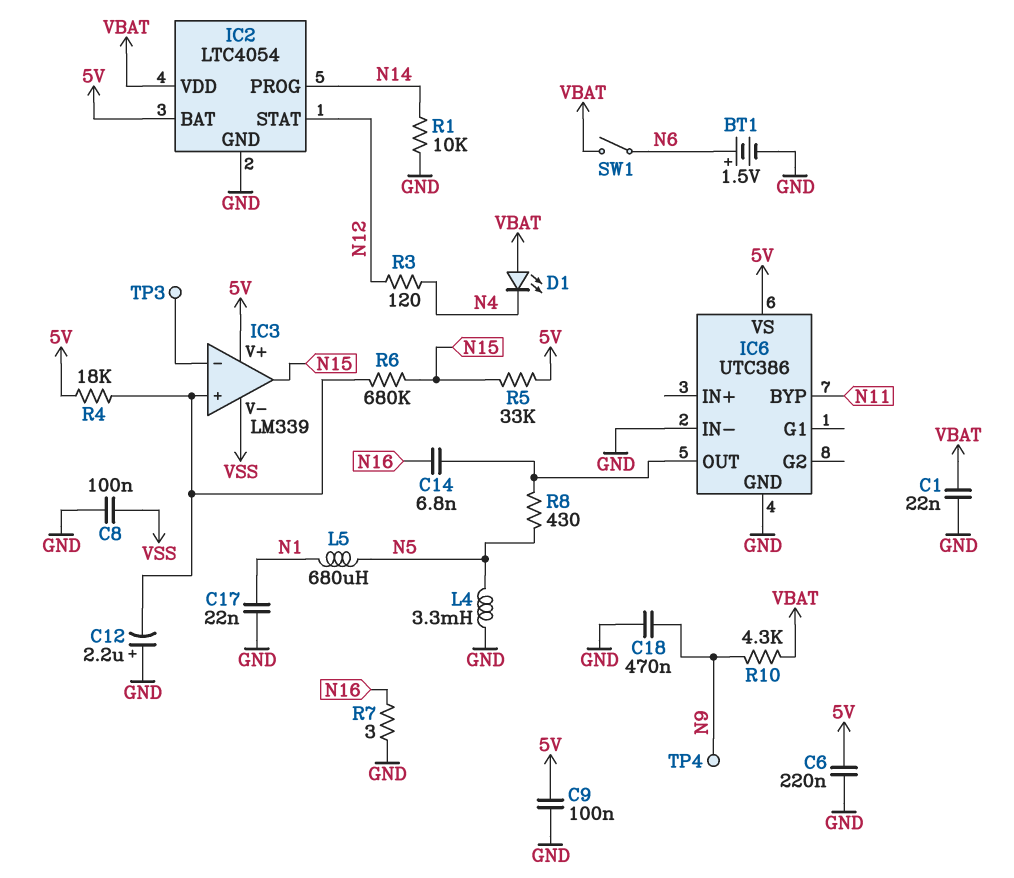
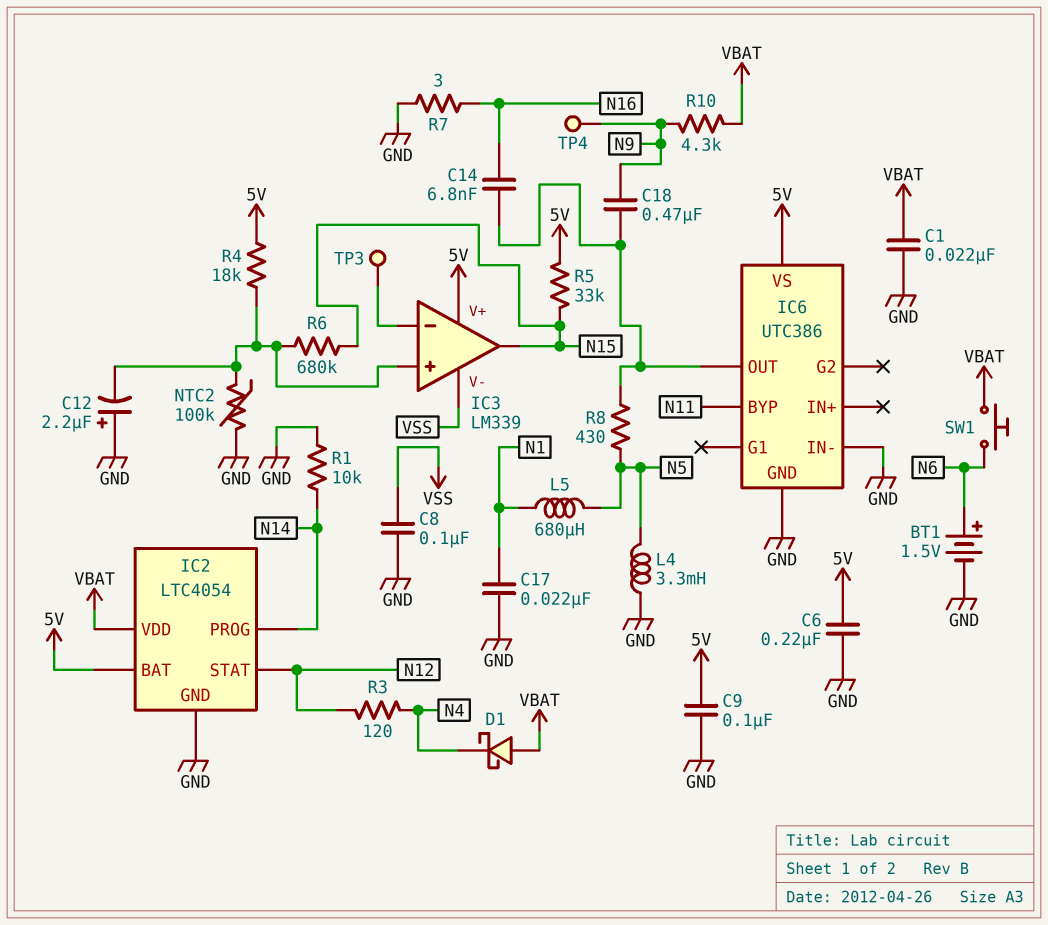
C18: 470nF (GND, N9) -> 470nF (IC6/OUT, N9)
D1: LED (A VBAT, K N4) -> schottky (A VBAT, K N4)
NTC2: none -> 100k (GND, IC3/in+)
SW1: switch (N6, VBAT) -> button (N6, VBAT)

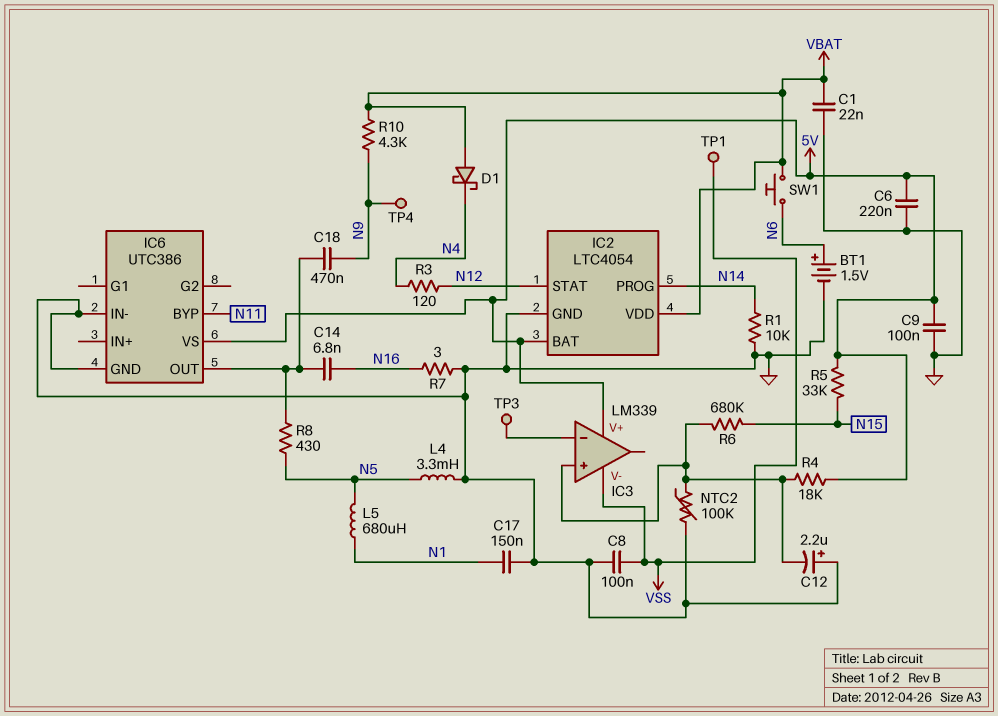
C17: 22nF (GND, N1) -> 150nF (GND, N1)
IC3 pin out: N15 -> none
TP1: none -> test point (VSS)

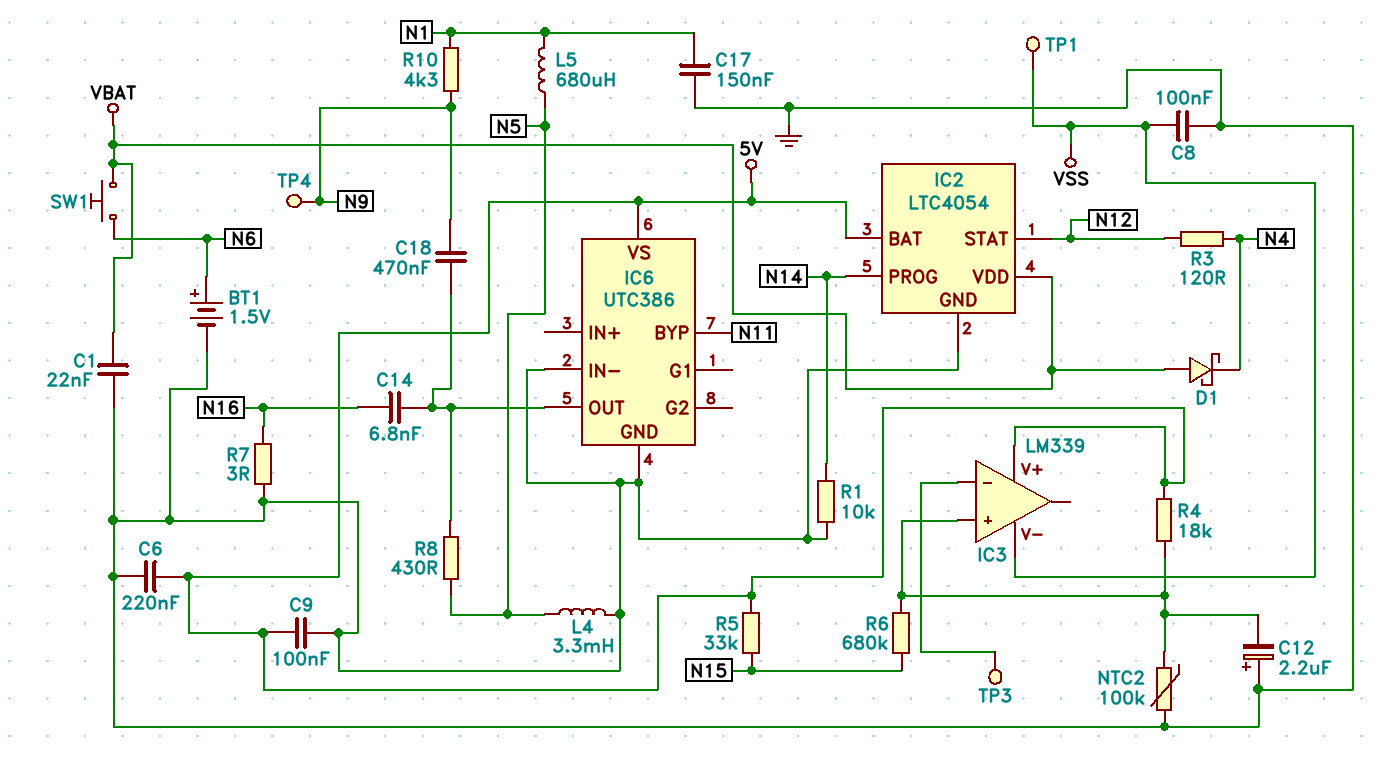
R10: 4.3k (N9, VBAT) -> 4.3k (N1, N9)

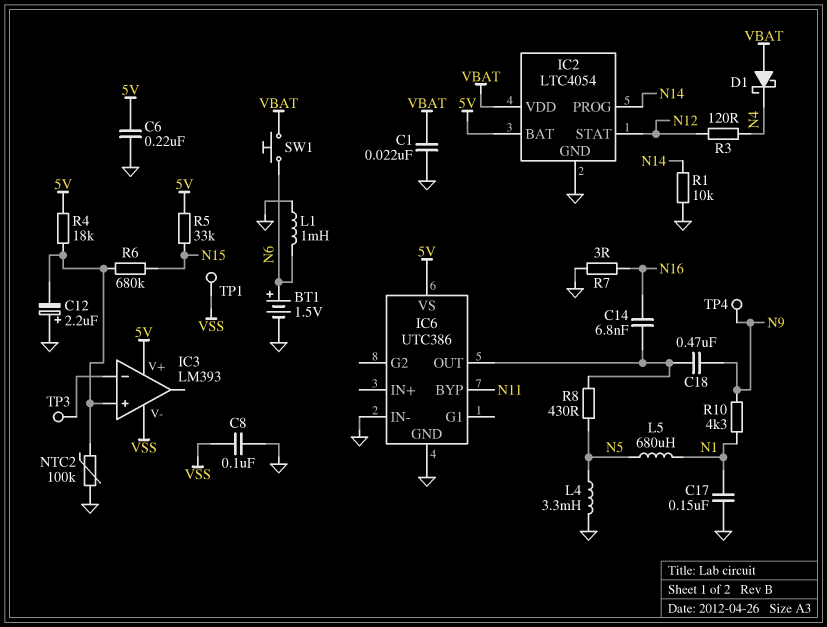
C9: 100nF (5V, GND) -> none
IC3: LM339 -> LM393
L1: none -> 1mH (GND, N6)

